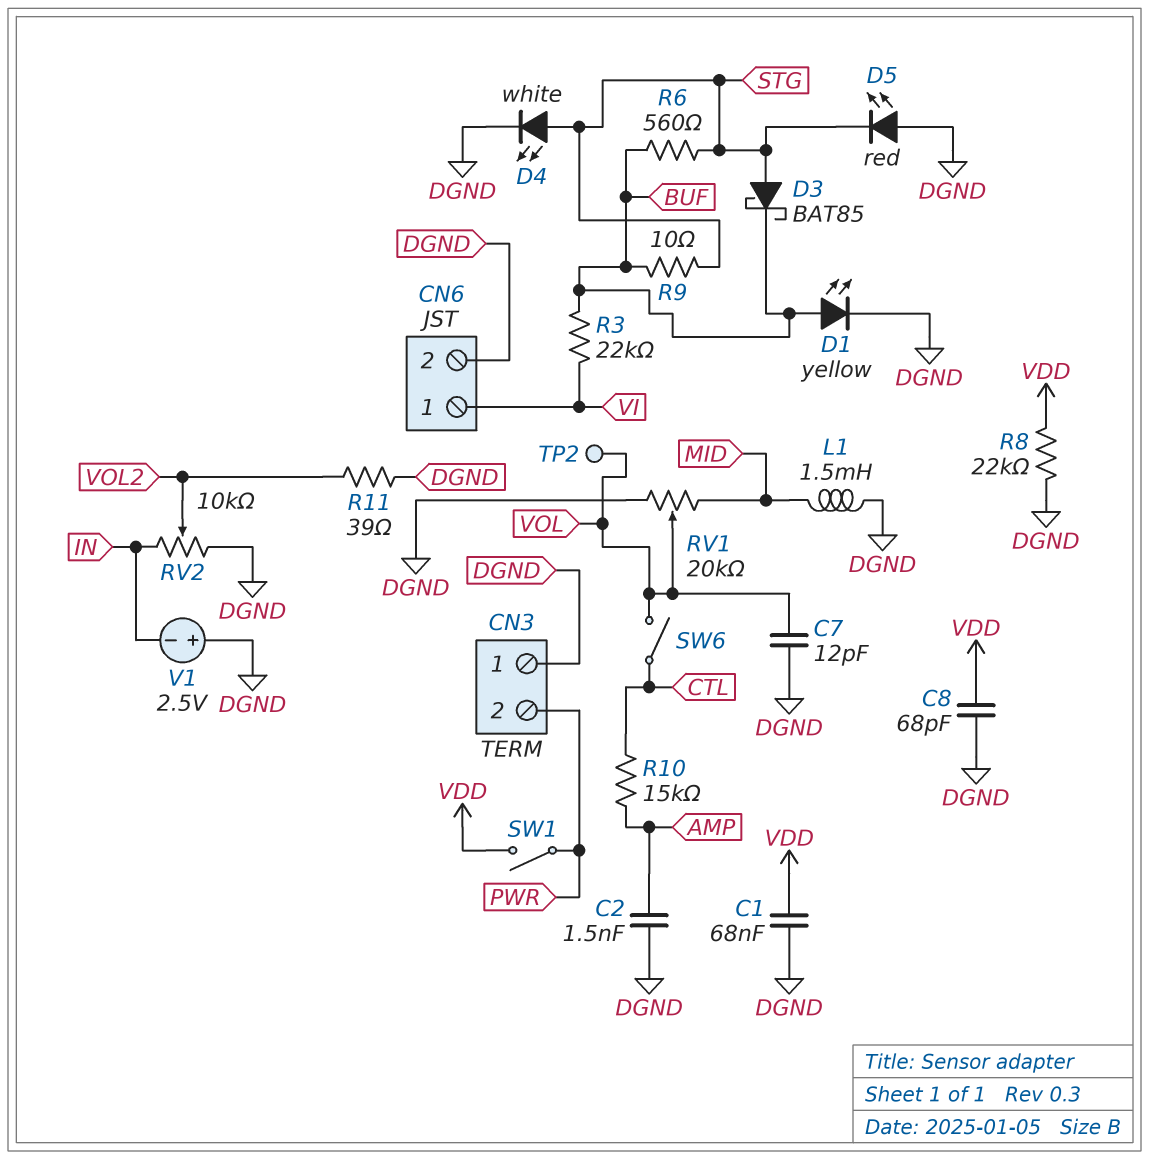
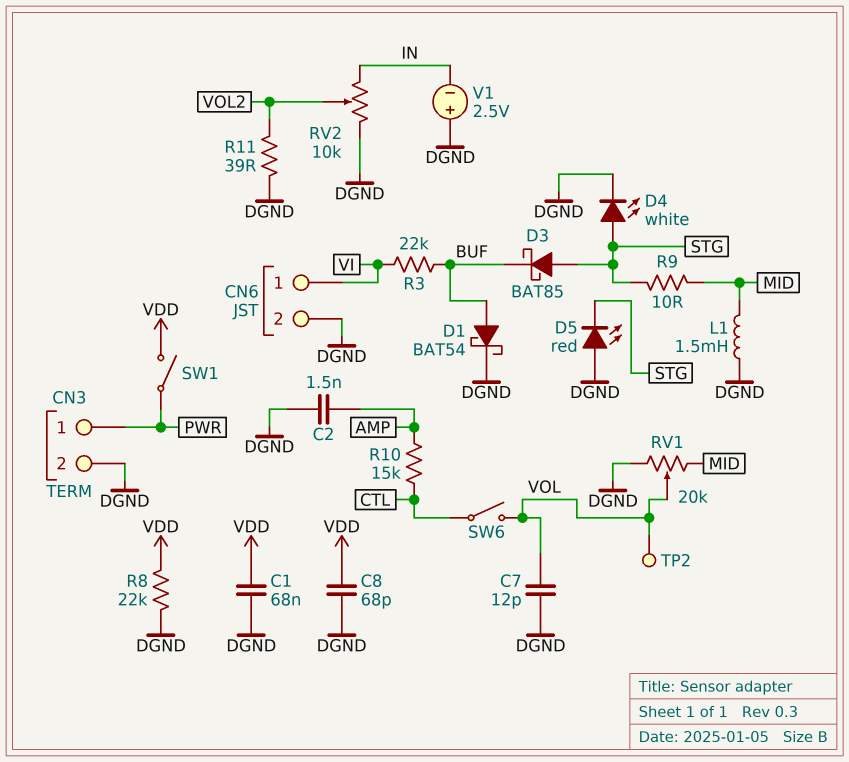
CN3 pin 1: DGND -> PWR
CN3 pin 2: PWR -> DGND
D1: LED yellow (A BUF, K DGND) -> schottky BAT54 (A BUF, K DGND)
R6: 560 (BUF, STG) -> none
R9: 10 (BUF, STG) -> 10 (MID, STG)

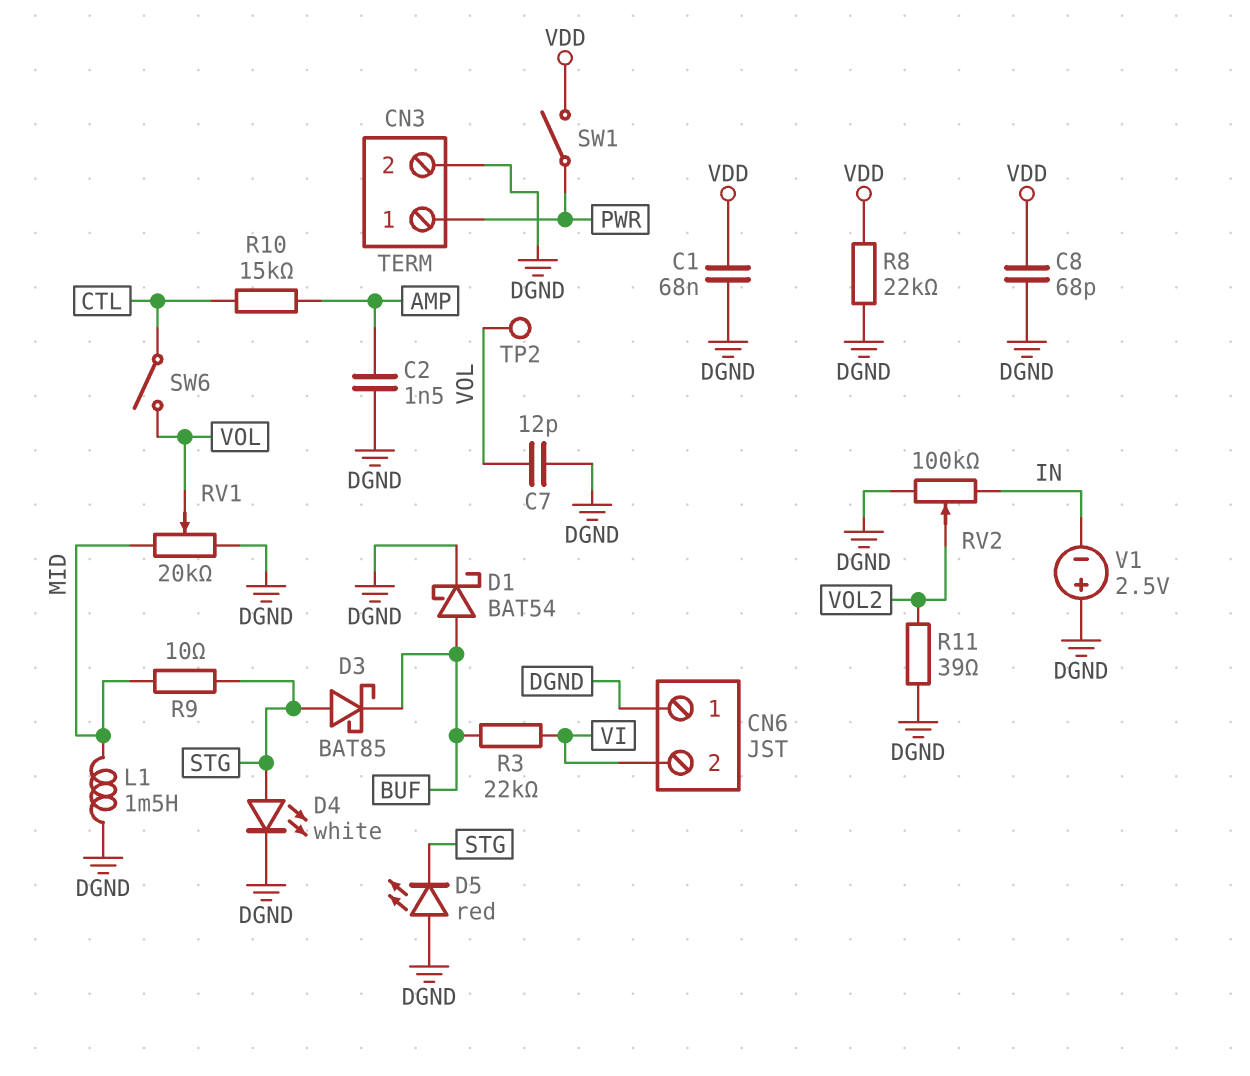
CN6 pin 1: VI -> DGND
CN6 pin 2: DGND -> VI
RV2: 10k (DGND, IN, wiper VOL2) -> 100k (DGND, IN, wiper VOL2)

